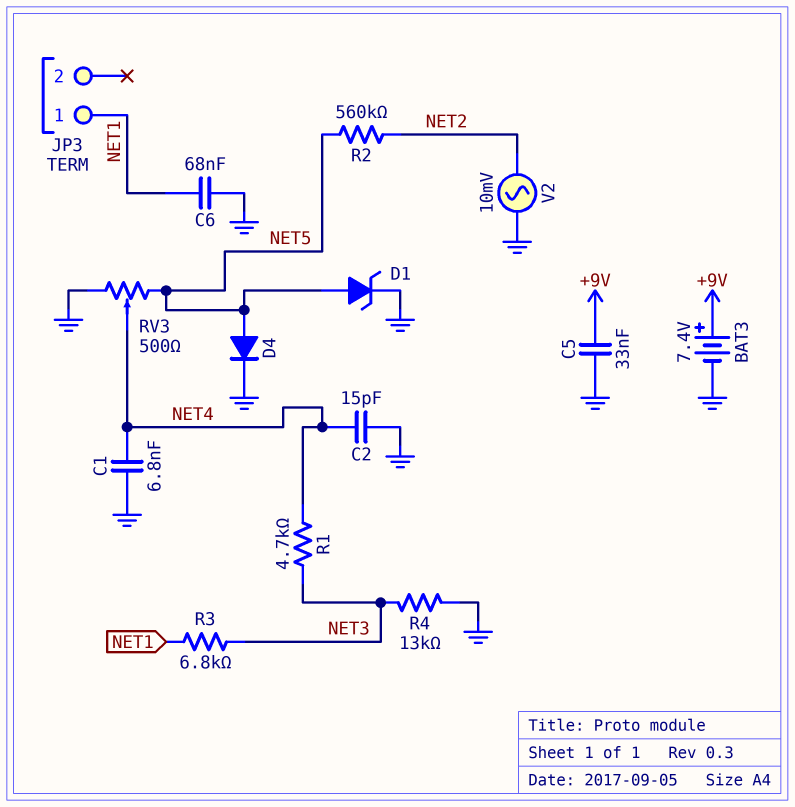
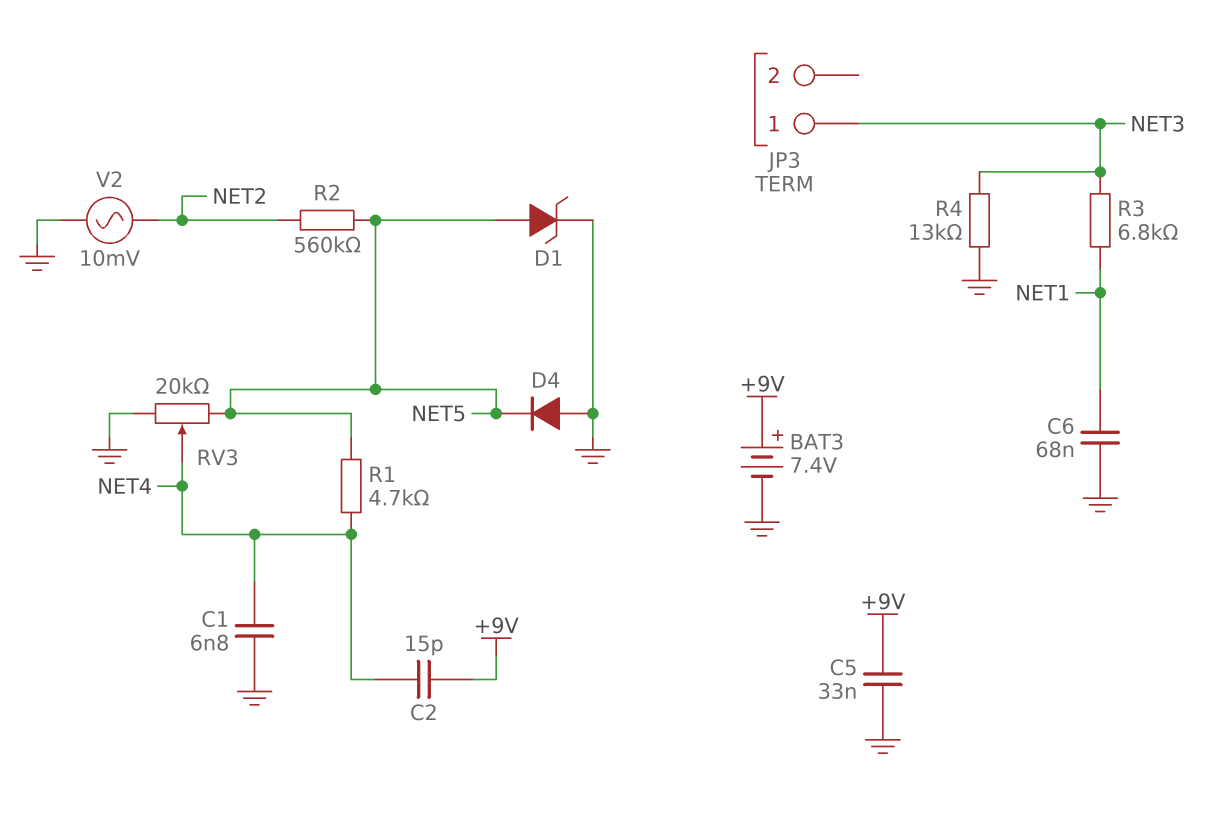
C2: 15pF (GND, NET4) -> 15pF (+9V, NET4)
D4: diode (A NET5, K GND) -> diode (A GND, K NET5)
JP3 pin 1: NET1 -> NET3
R1: 4.7k (NET3, NET4) -> 4.7k (NET4, NET5)
RV3: 500 (GND, NET5, wiper NET4) -> 20k (GND, NET5, wiper NET4)

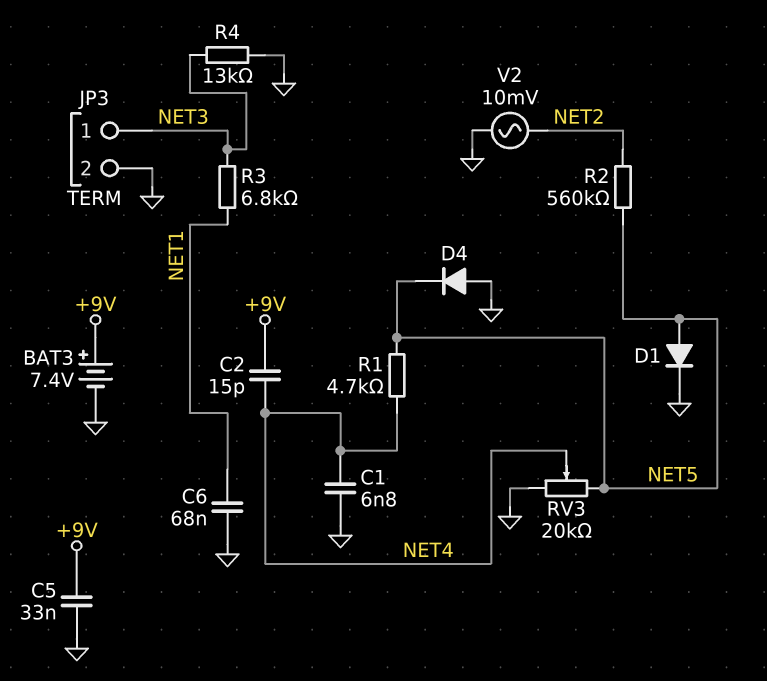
D1: zener (A NET5, K GND) -> diode (A NET5, K GND)
JP3 pin 2: none -> GND

